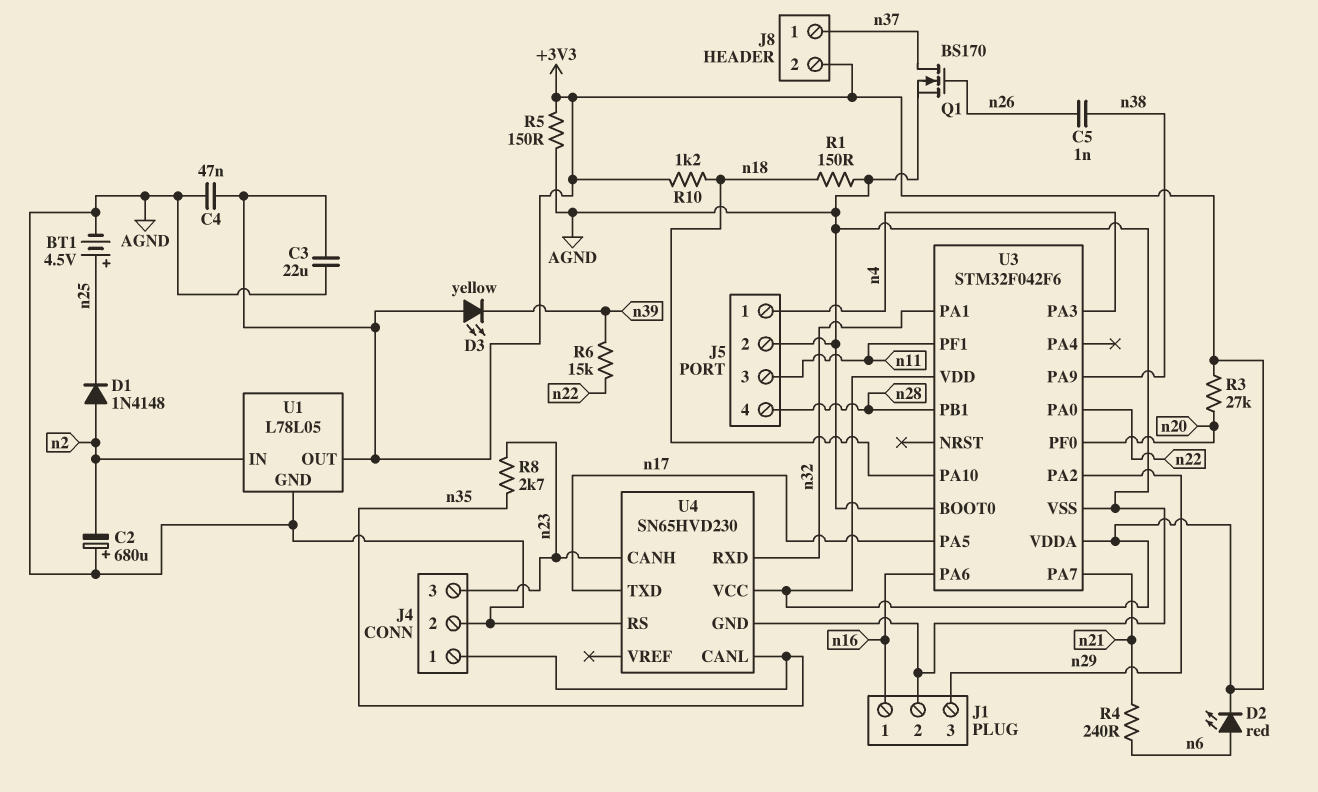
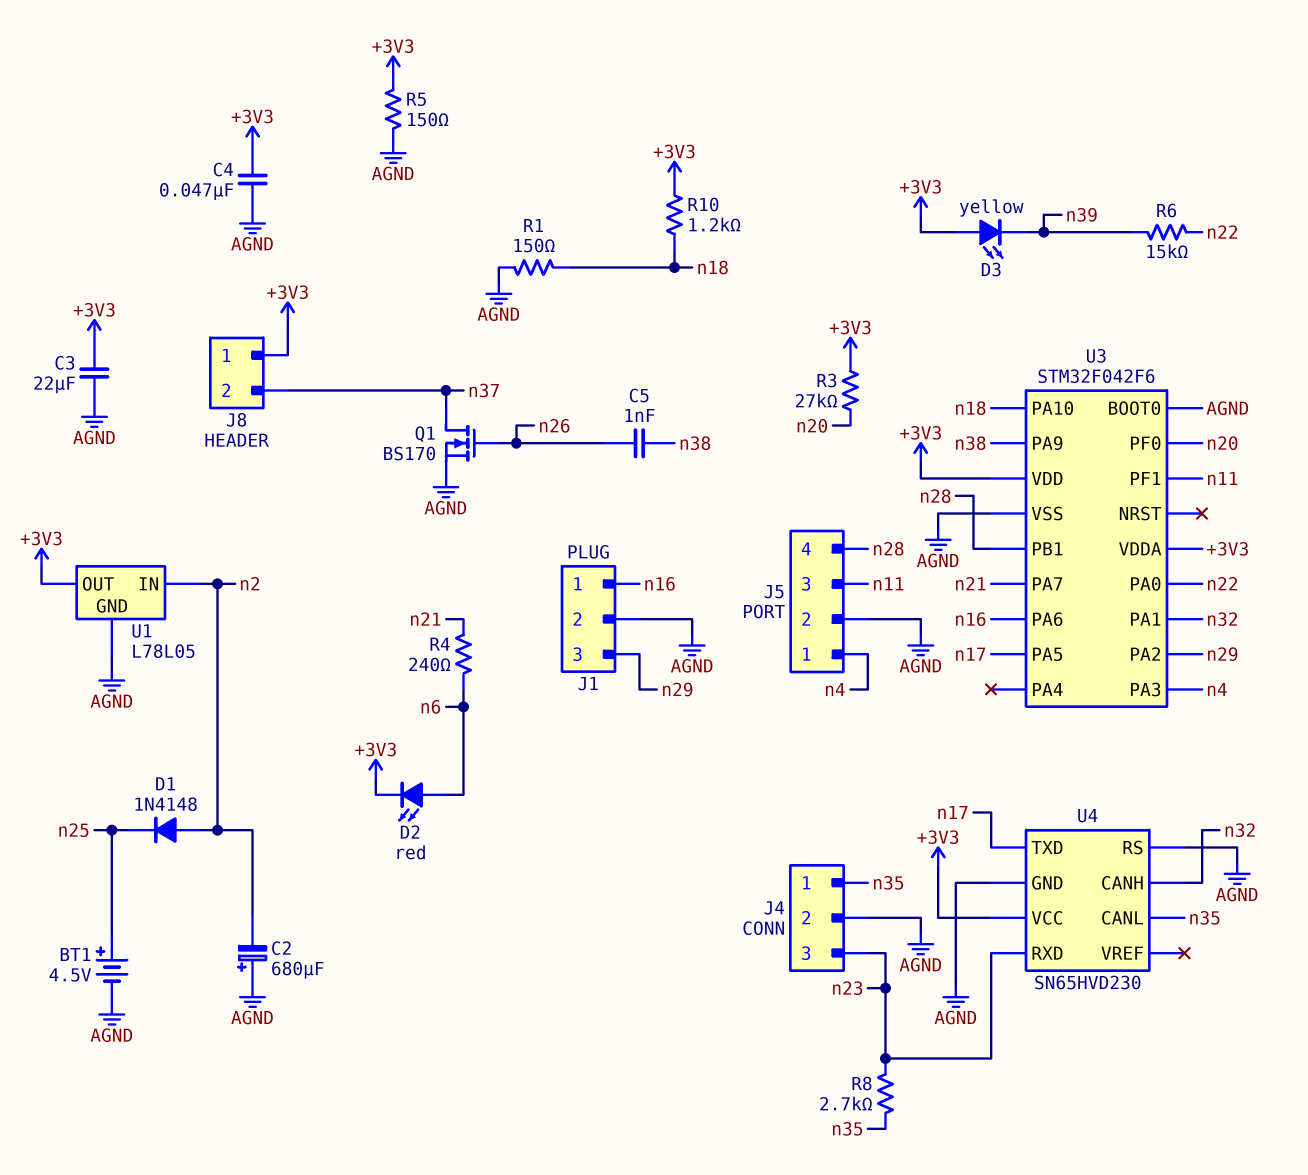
J8 pin 1: n37 -> +3V3
J8 pin 2: +3V3 -> n37
U4 pin CANH: n23 -> n32
U4 pin RXD: n32 -> n23

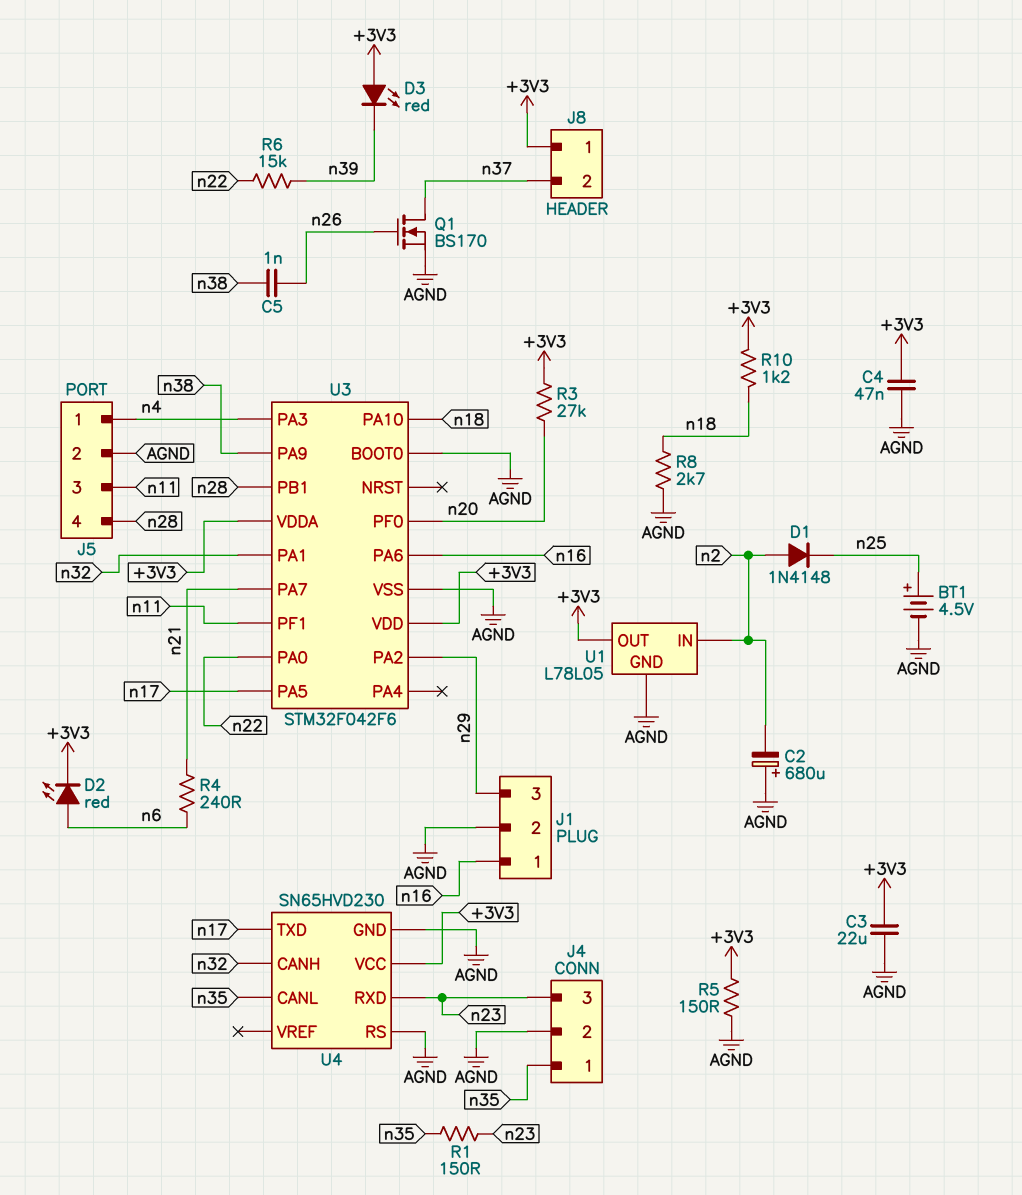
D3: LED yellow (A +3V3, K n39) -> LED red (A +3V3, K n39)
R1: 150 (AGND, n18) -> 150 (n23, n35)
R8: 2.7k (n23, n35) -> 2.7k (AGND, n18)

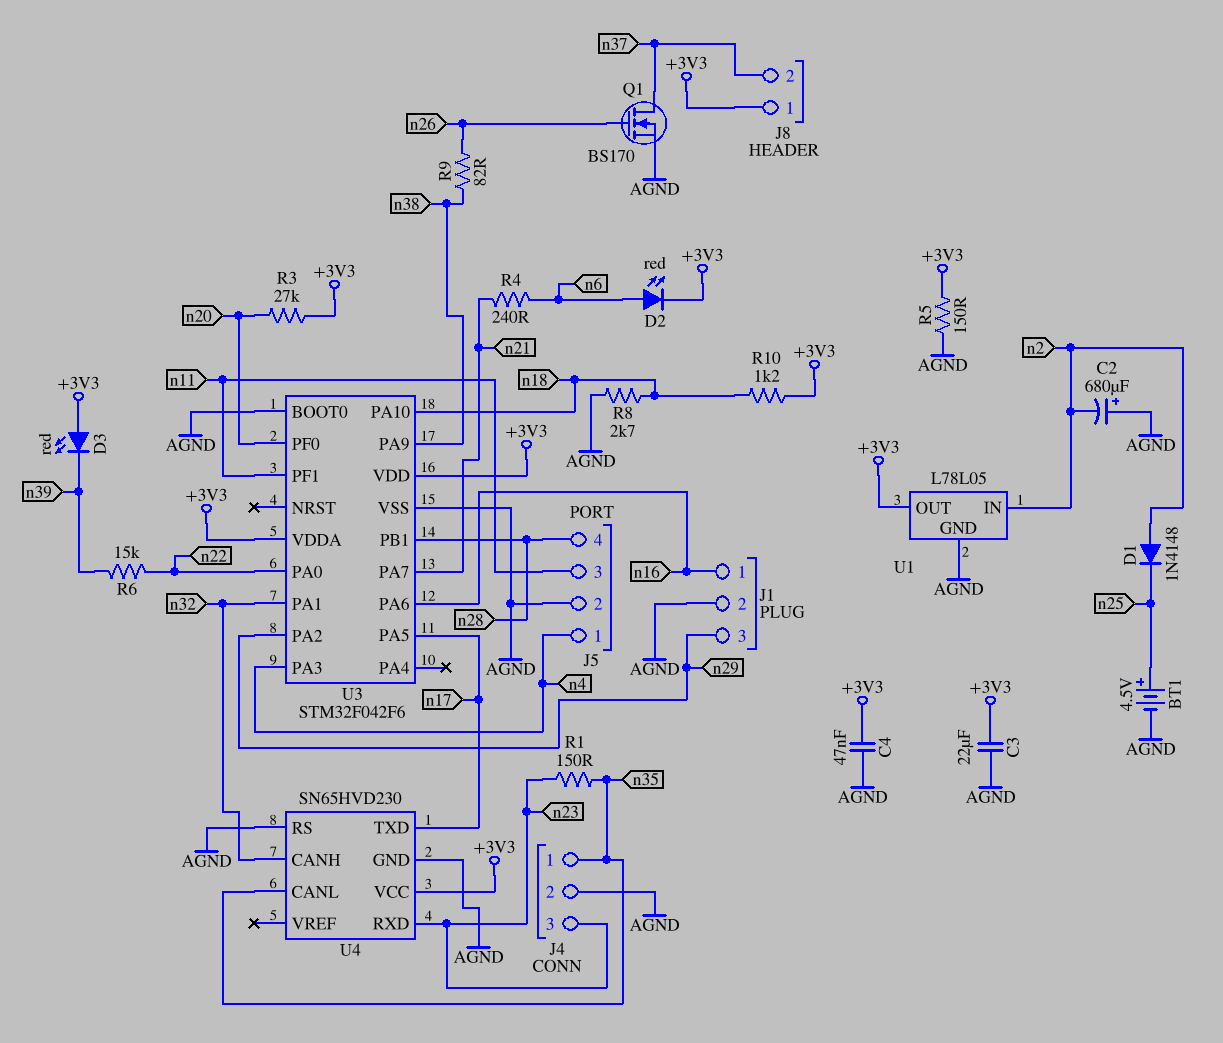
C5: 1nF (n26, n38) -> none
R9: none -> 82 (n26, n38)

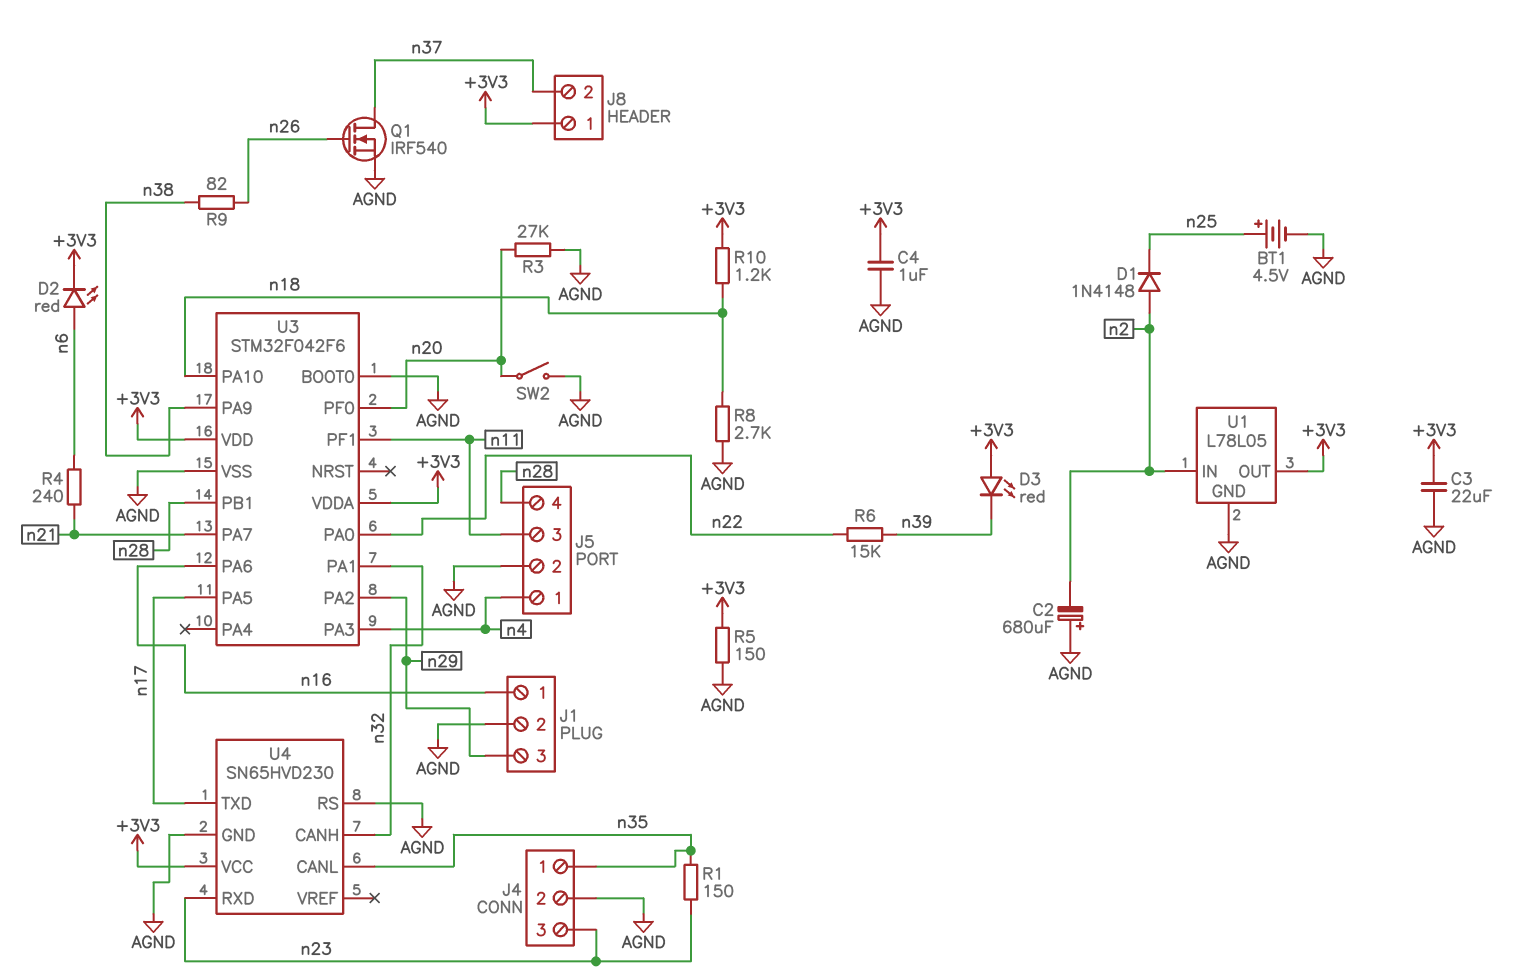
C4: 47nF (+3V3, AGND) -> 1uF (+3V3, AGND)
Q1: NMOS BS170 (G n26, D n37, S AGND) -> NMOS IRF540 (G n26, D n37, S AGND)
R3: 27k (+3V3, n20) -> 27k (AGND, n20)
SW2: none -> switch (AGND, n20)

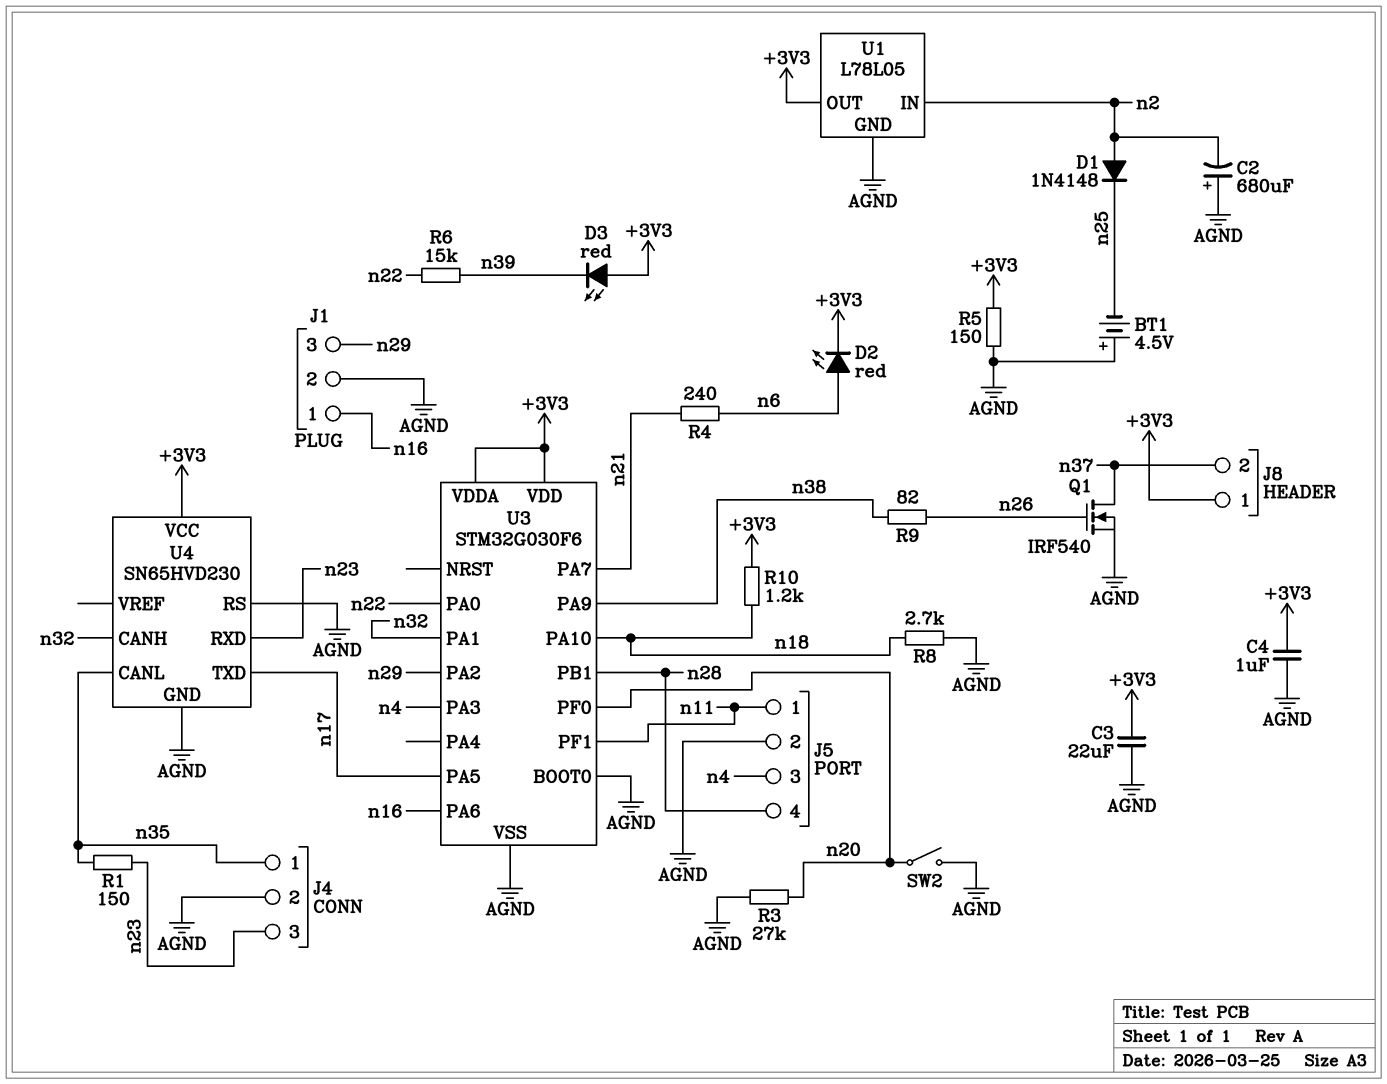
BT1: 4.5V (plus n25, minus AGND) -> 4.5V (plus AGND, minus n25)
J5 pin 1: n4 -> n11
J5 pin 3: n11 -> n4
U3: STM32F042F6 -> STM32G030F6

